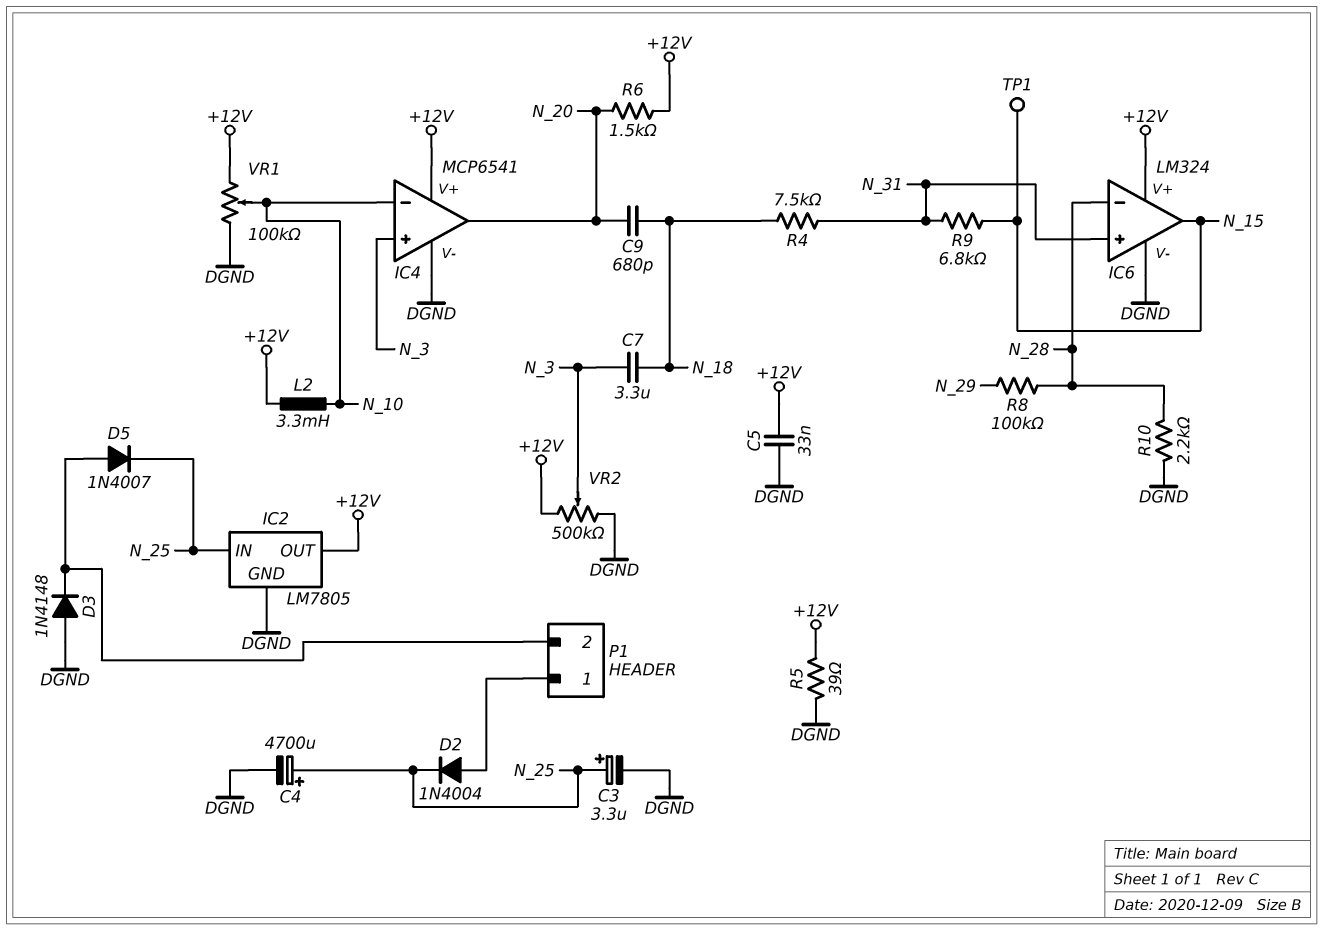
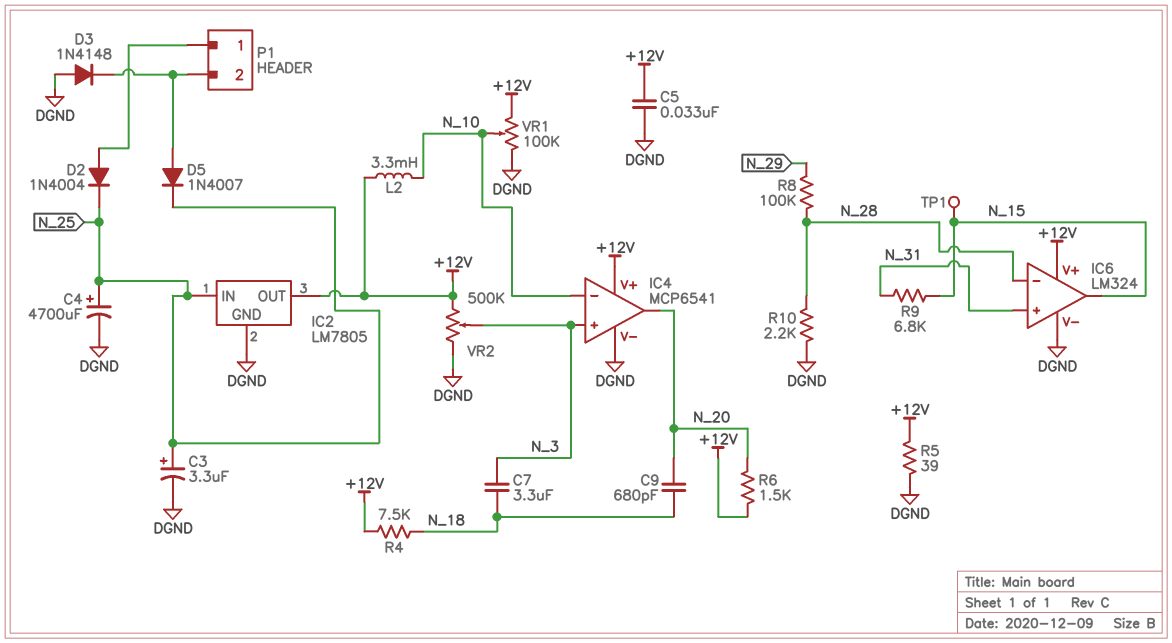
R4: 7.5k (N_18, N_31) -> 7.5k (+12V, N_18)

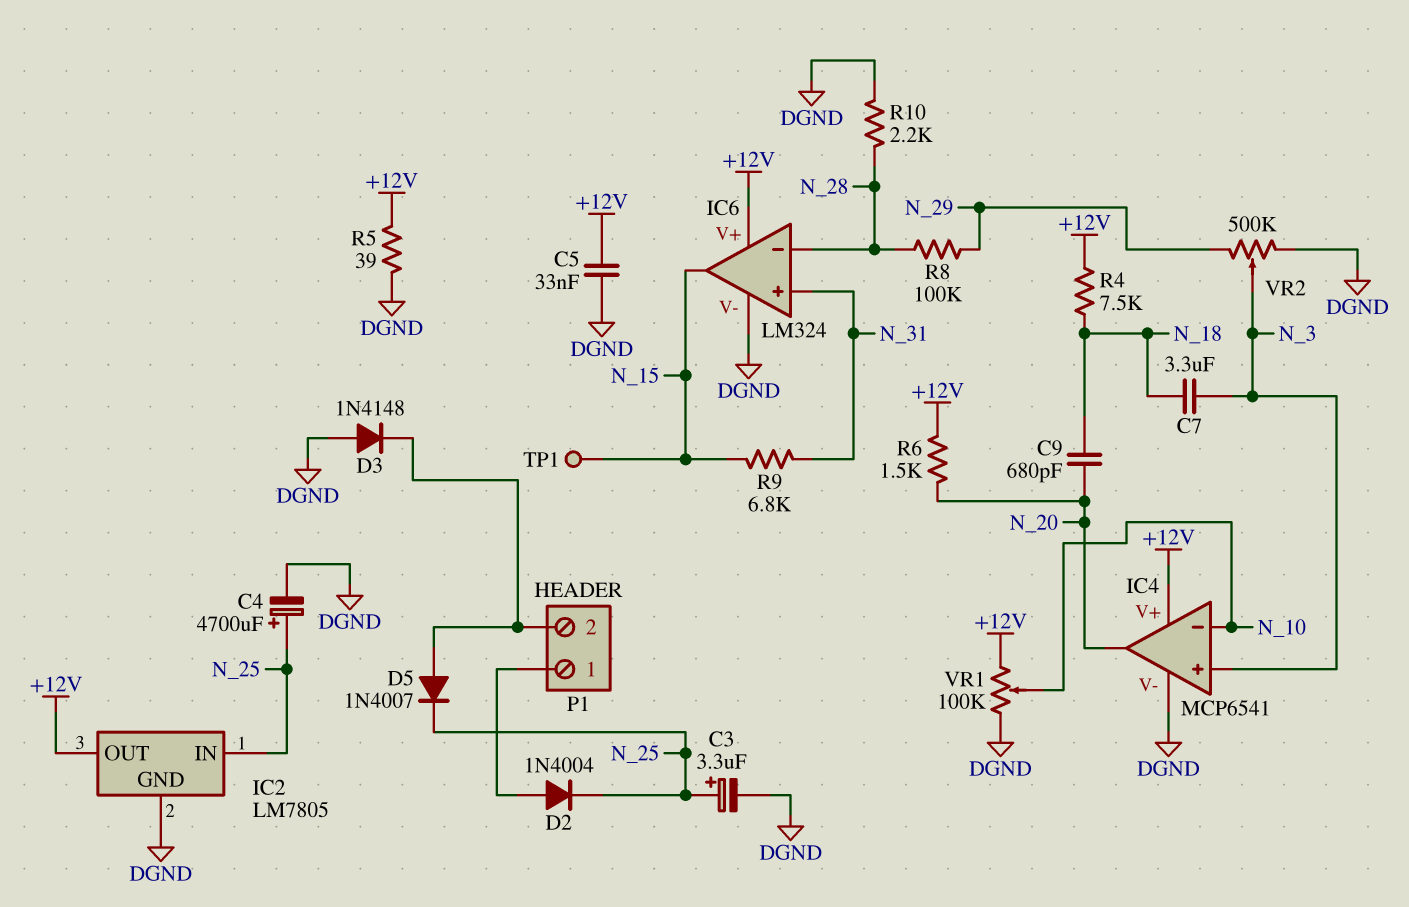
L2: 3.3mH (+12V, N_10) -> none
VR2: 500k (+12V, DGND, wiper N_3) -> 500k (DGND, N_29, wiper N_3)

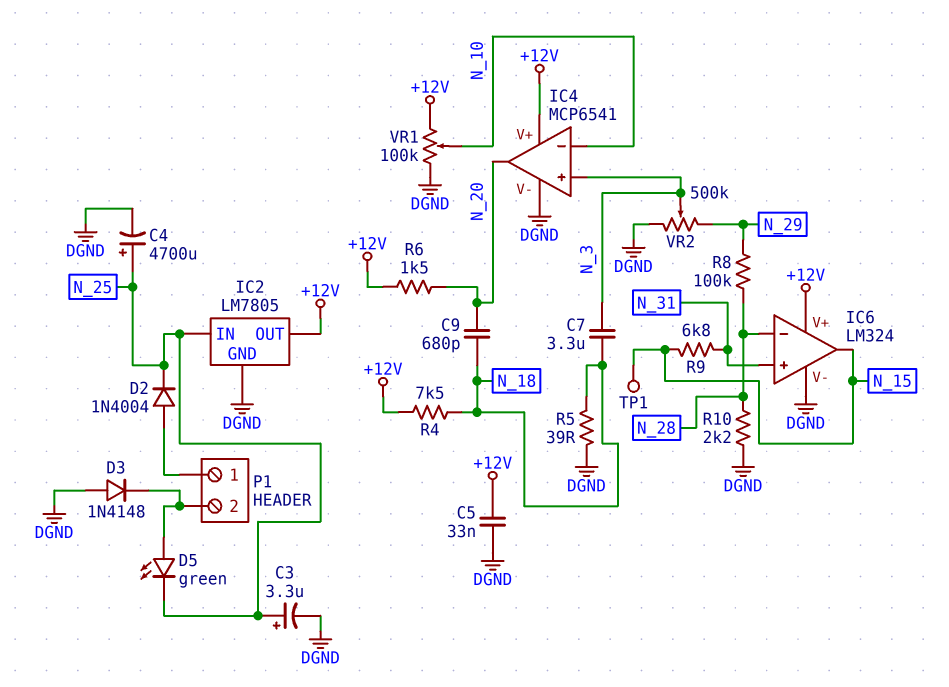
D5: diode 1N4007 (A P1/2, K N_25) -> LED green (A P1/2, K N_25)
R5: 39 (+12V, DGND) -> 39 (DGND, N_18)

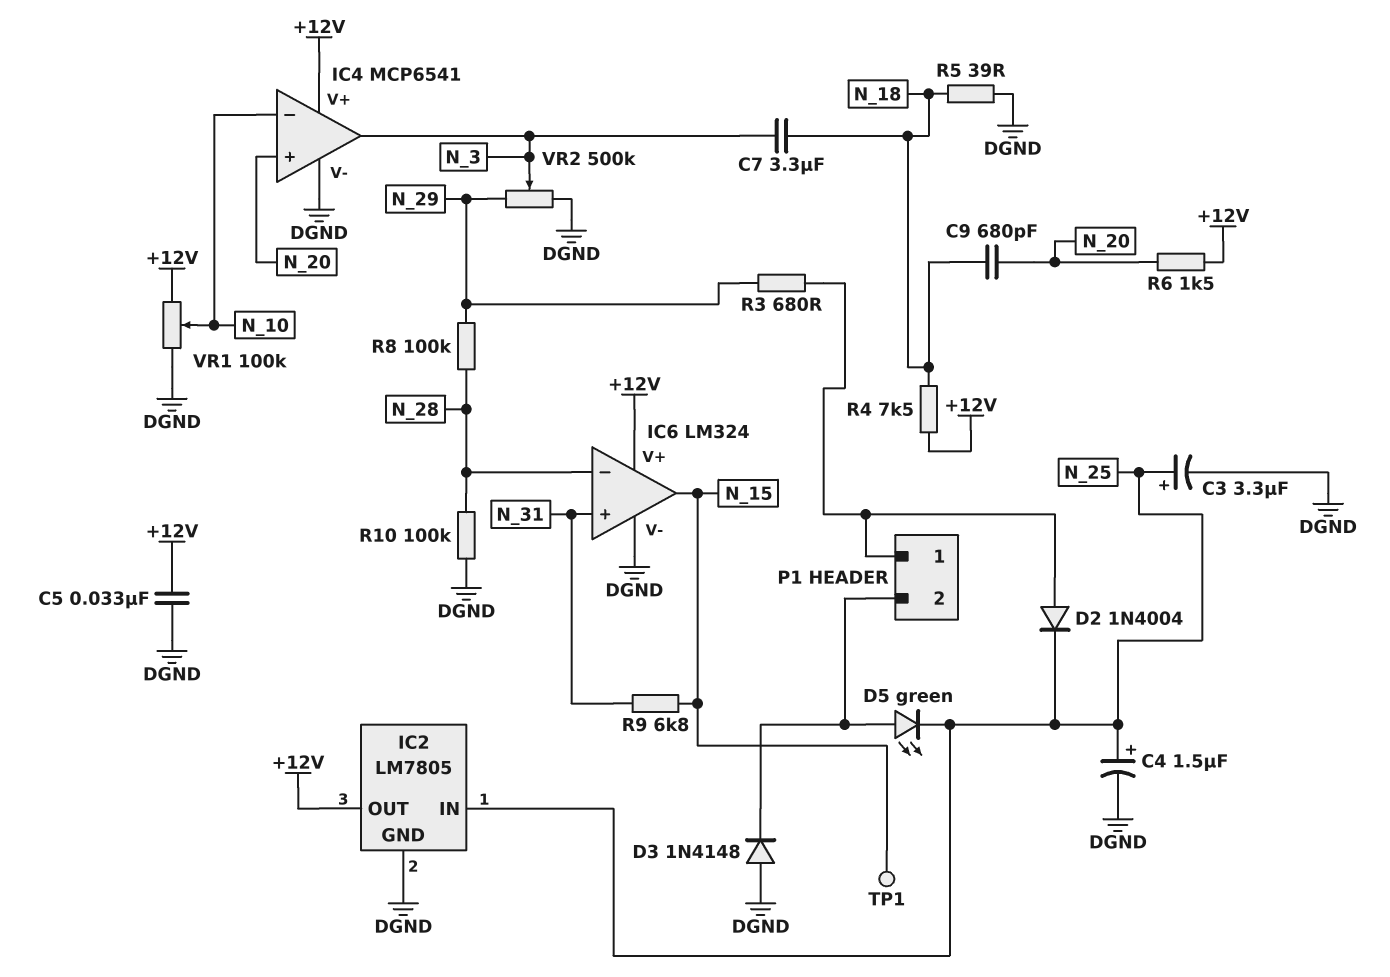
C4: 4700uF (plus N_25, minus DGND) -> 1.5uF (plus N_25, minus DGND)
IC4 pin in+: N_3 -> N_20
IC4 pin out: N_20 -> N_3
R3: none -> 680 (N_29, P1/1)
R10: 2.2k (DGND, N_28) -> 100k (DGND, N_28)

